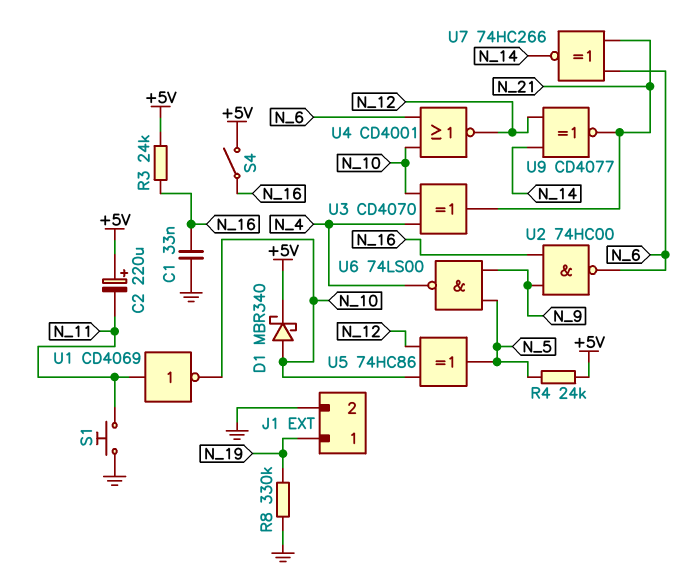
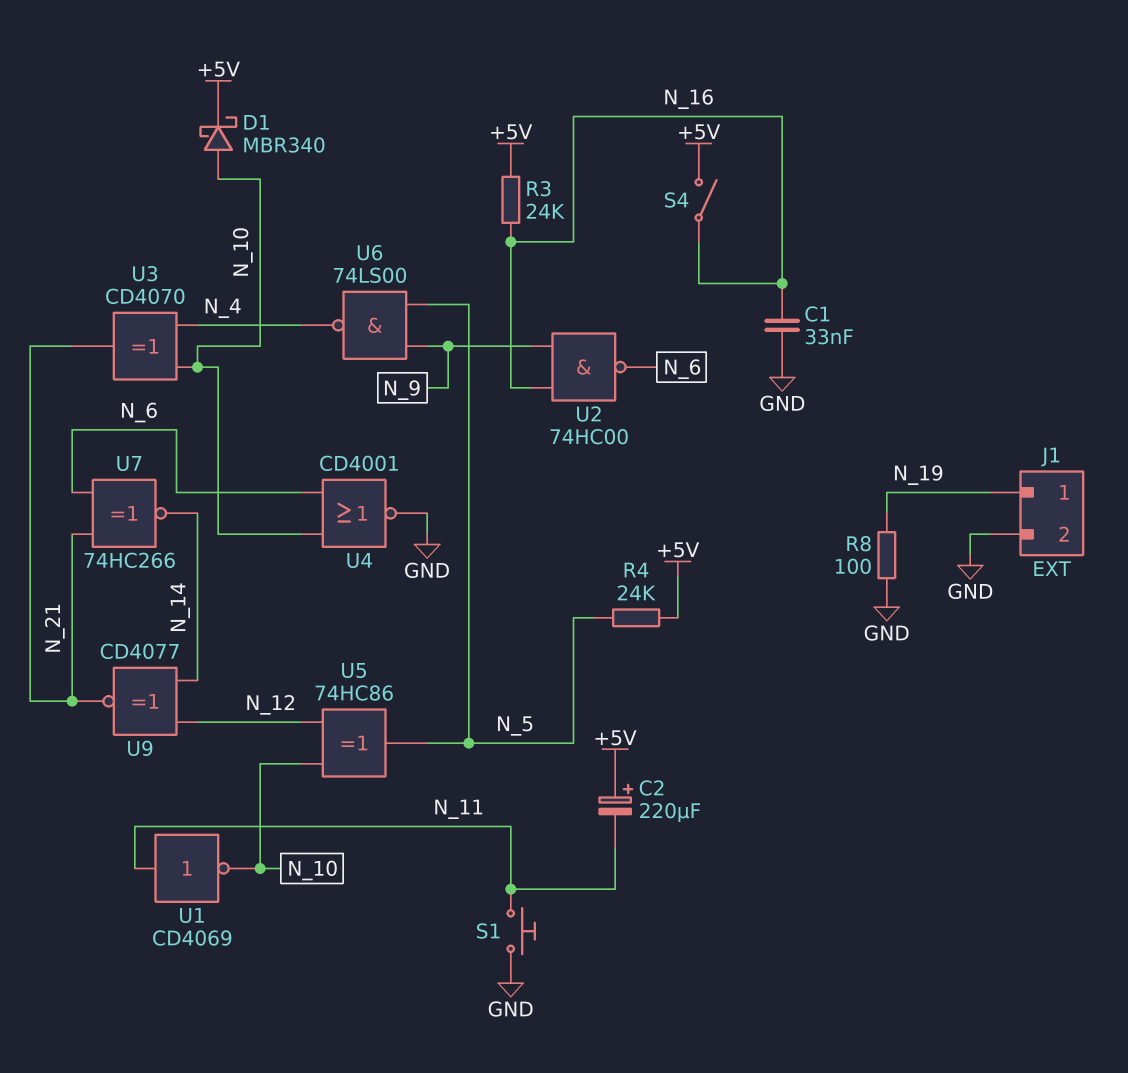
R8: 330k (GND, N_19) -> 100 (GND, N_19)
U4: NOR CD4001 (in N_6, in N_10, out N_12) -> NOR CD4001 (in N_6, in N_10, out GND)

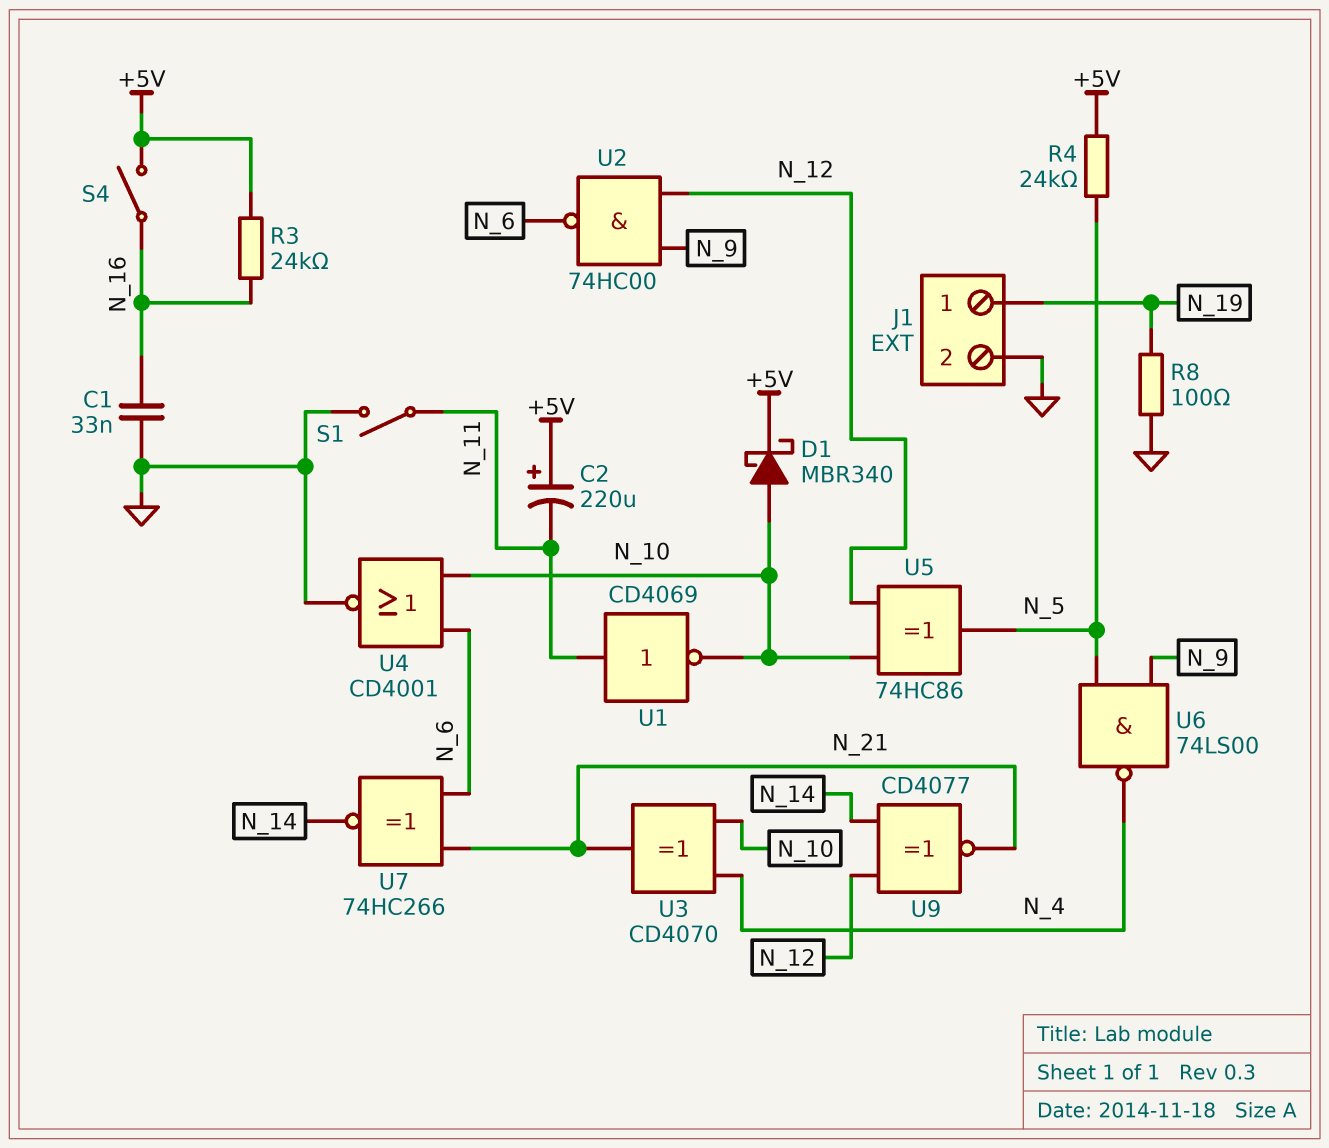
S1: button (GND, N_11) -> switch (GND, N_11)
U2: NAND 74HC00 (in N_9, in N_16, out N_6) -> NAND 74HC00 (in N_9, in N_12, out N_6)

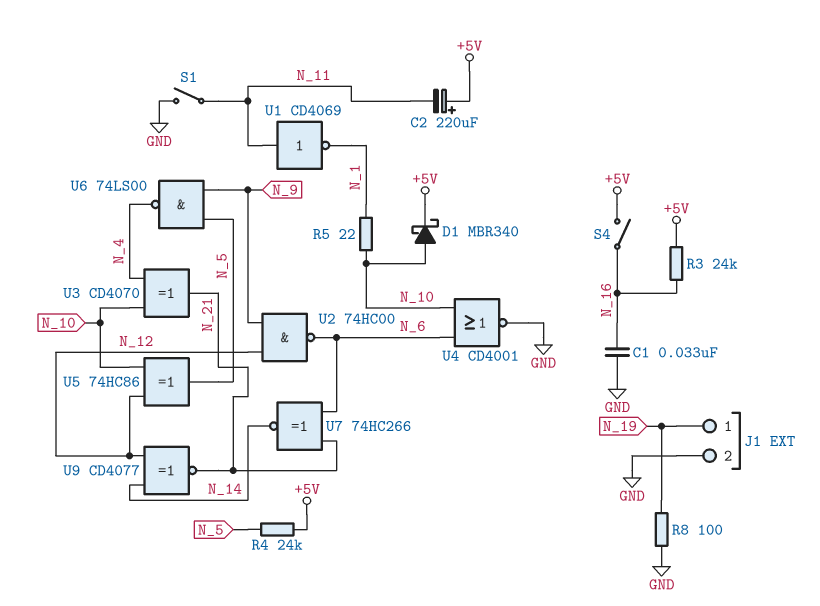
R5: none -> 22 (N_1, N_10)
U1: NOT CD4069 (in N_11, out N_10) -> NOT CD4069 (in N_11, out N_1)

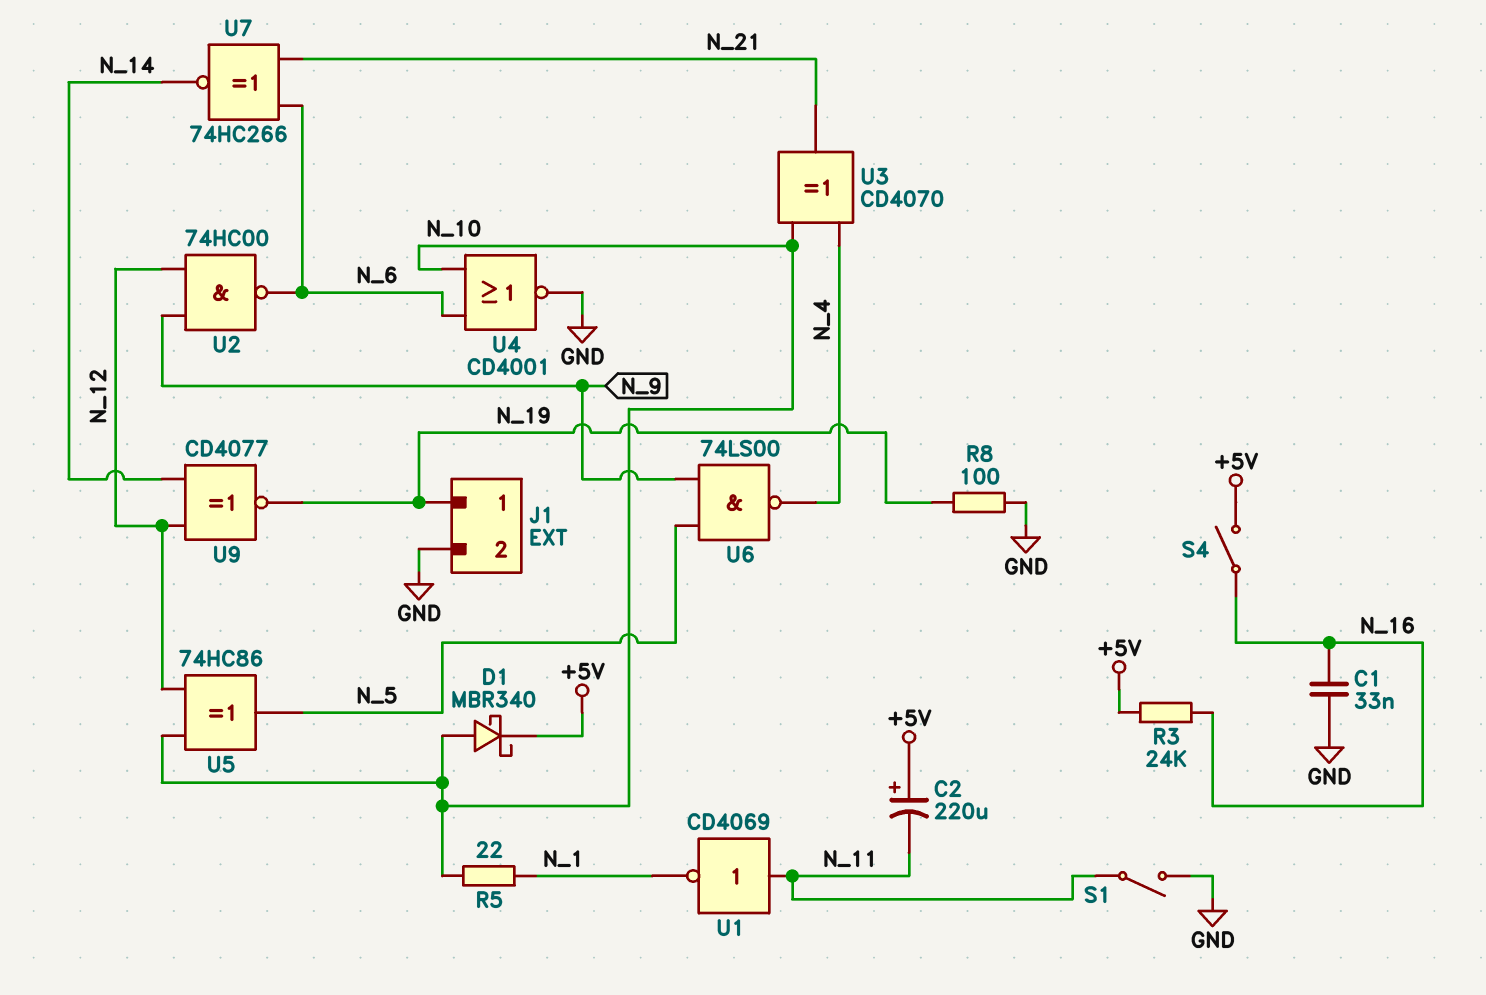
R4: 24k (+5V, N_5) -> none
U9: XNOR CD4077 (in N_12, in N_14, out N_21) -> XNOR CD4077 (in N_12, in N_14, out N_19)

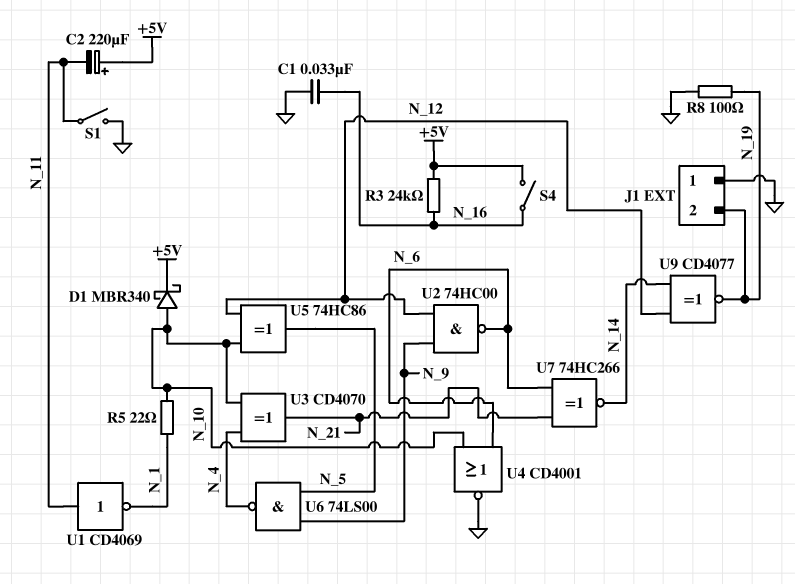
J1 pin 1: N_19 -> GND
J1 pin 2: GND -> N_19

